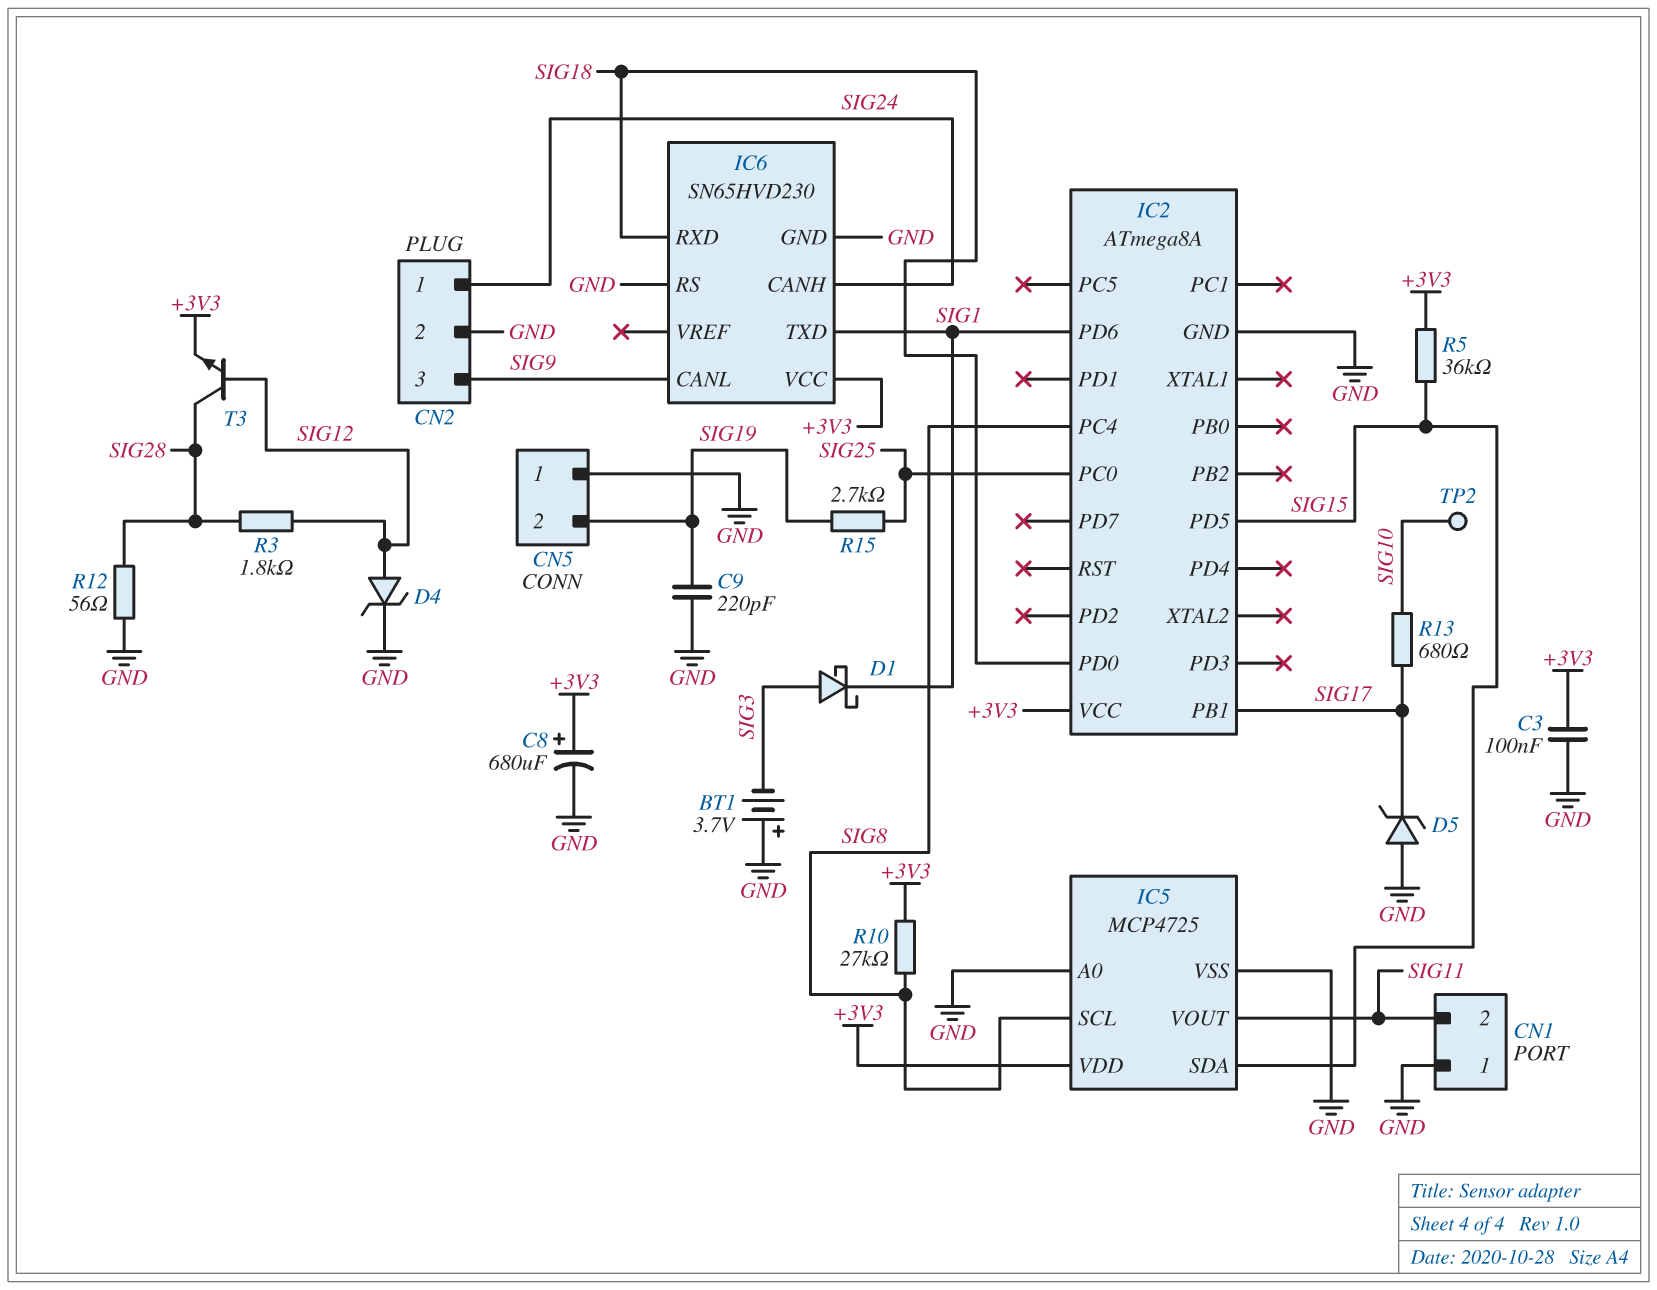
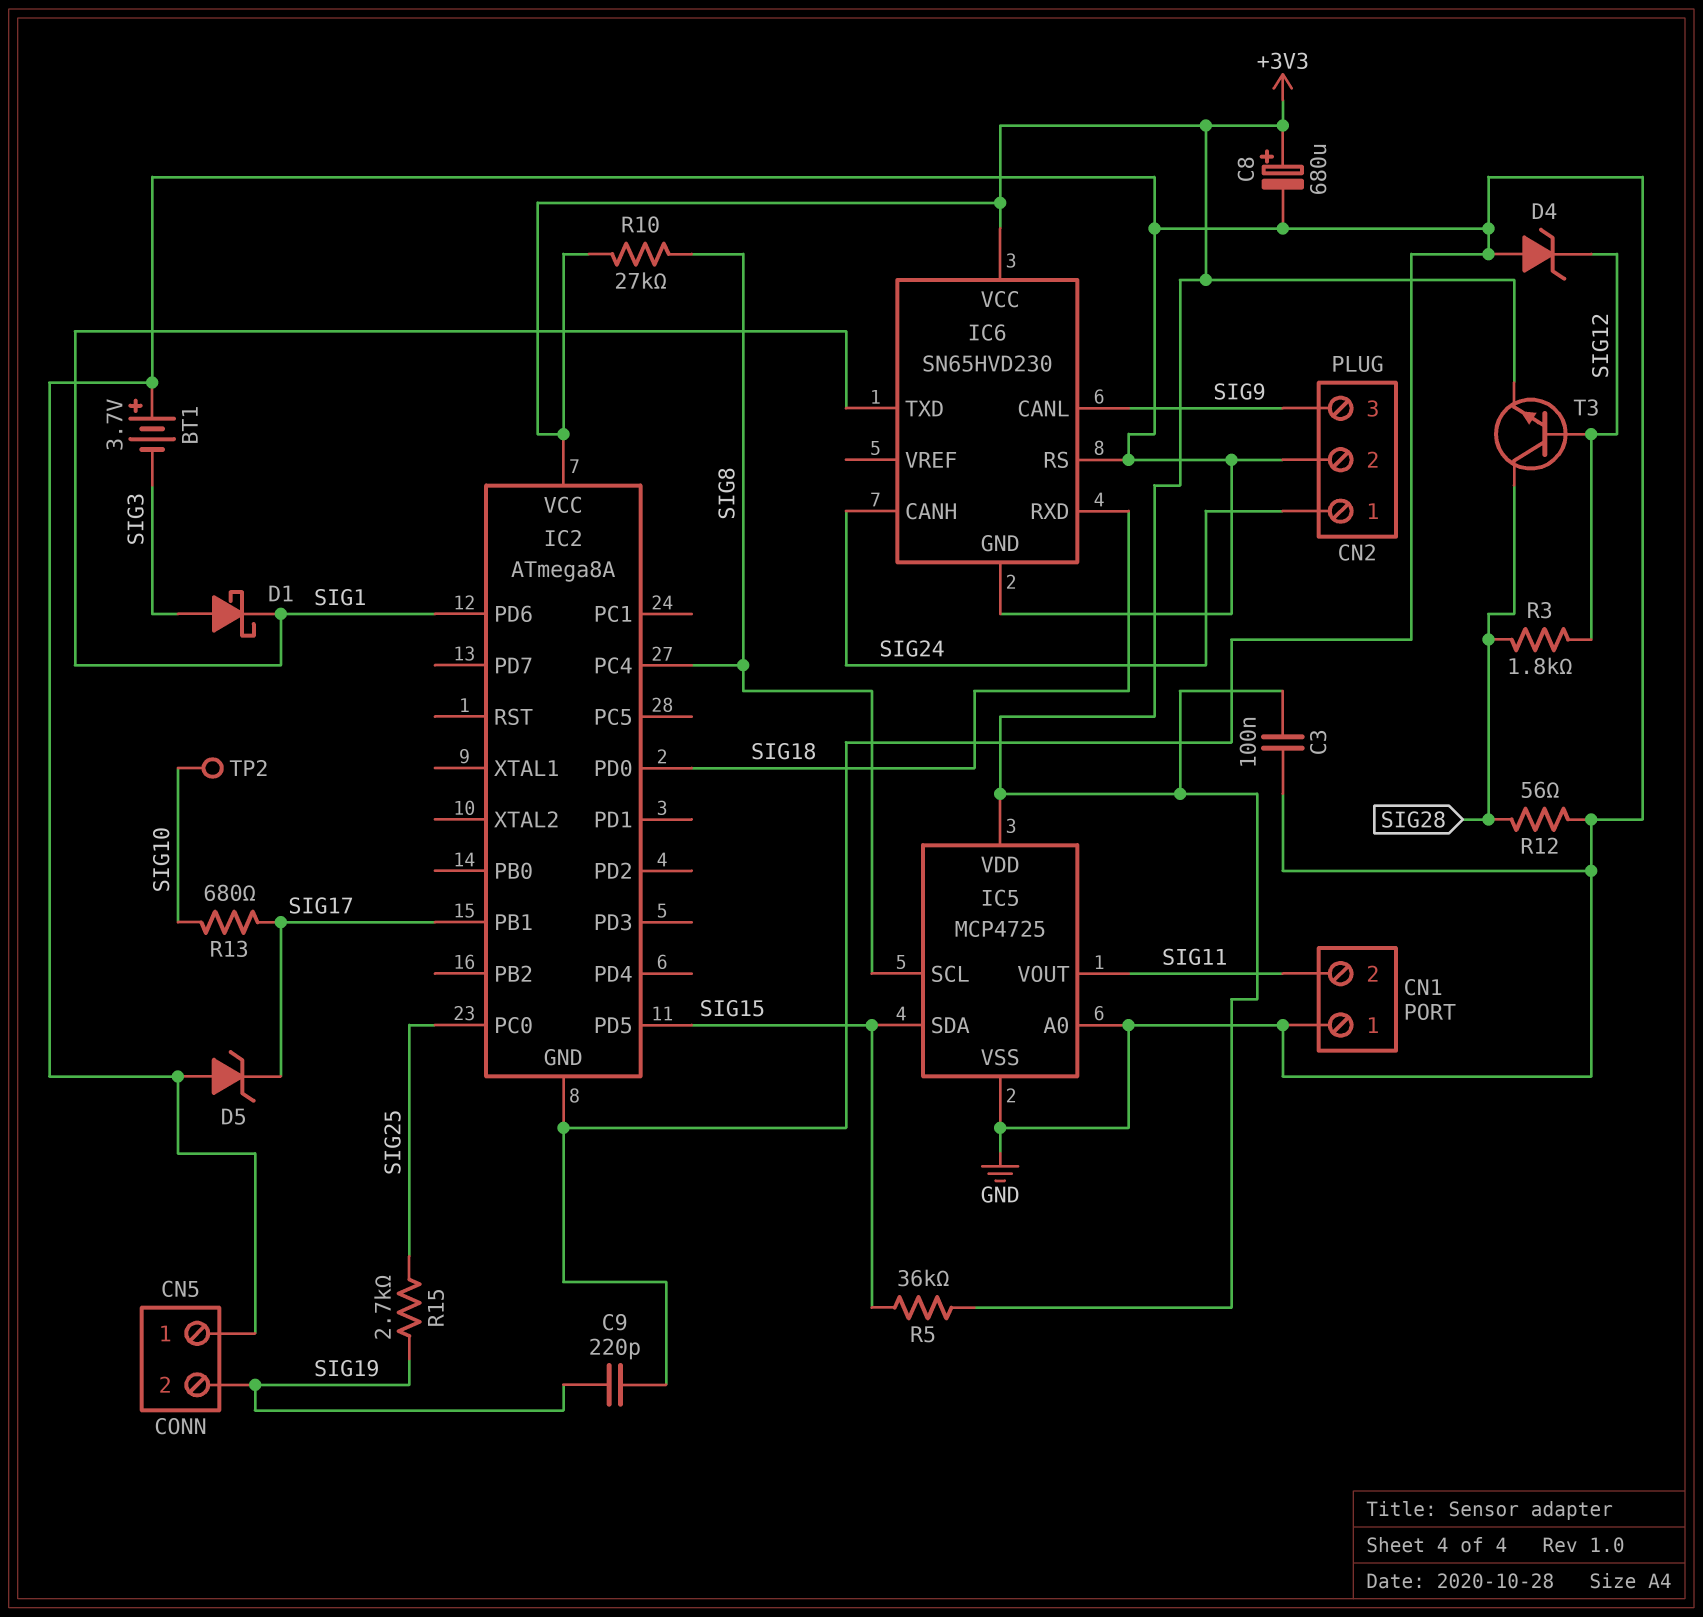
D4: zener (A SIG12, K GND) -> zener (A GND, K SIG12)

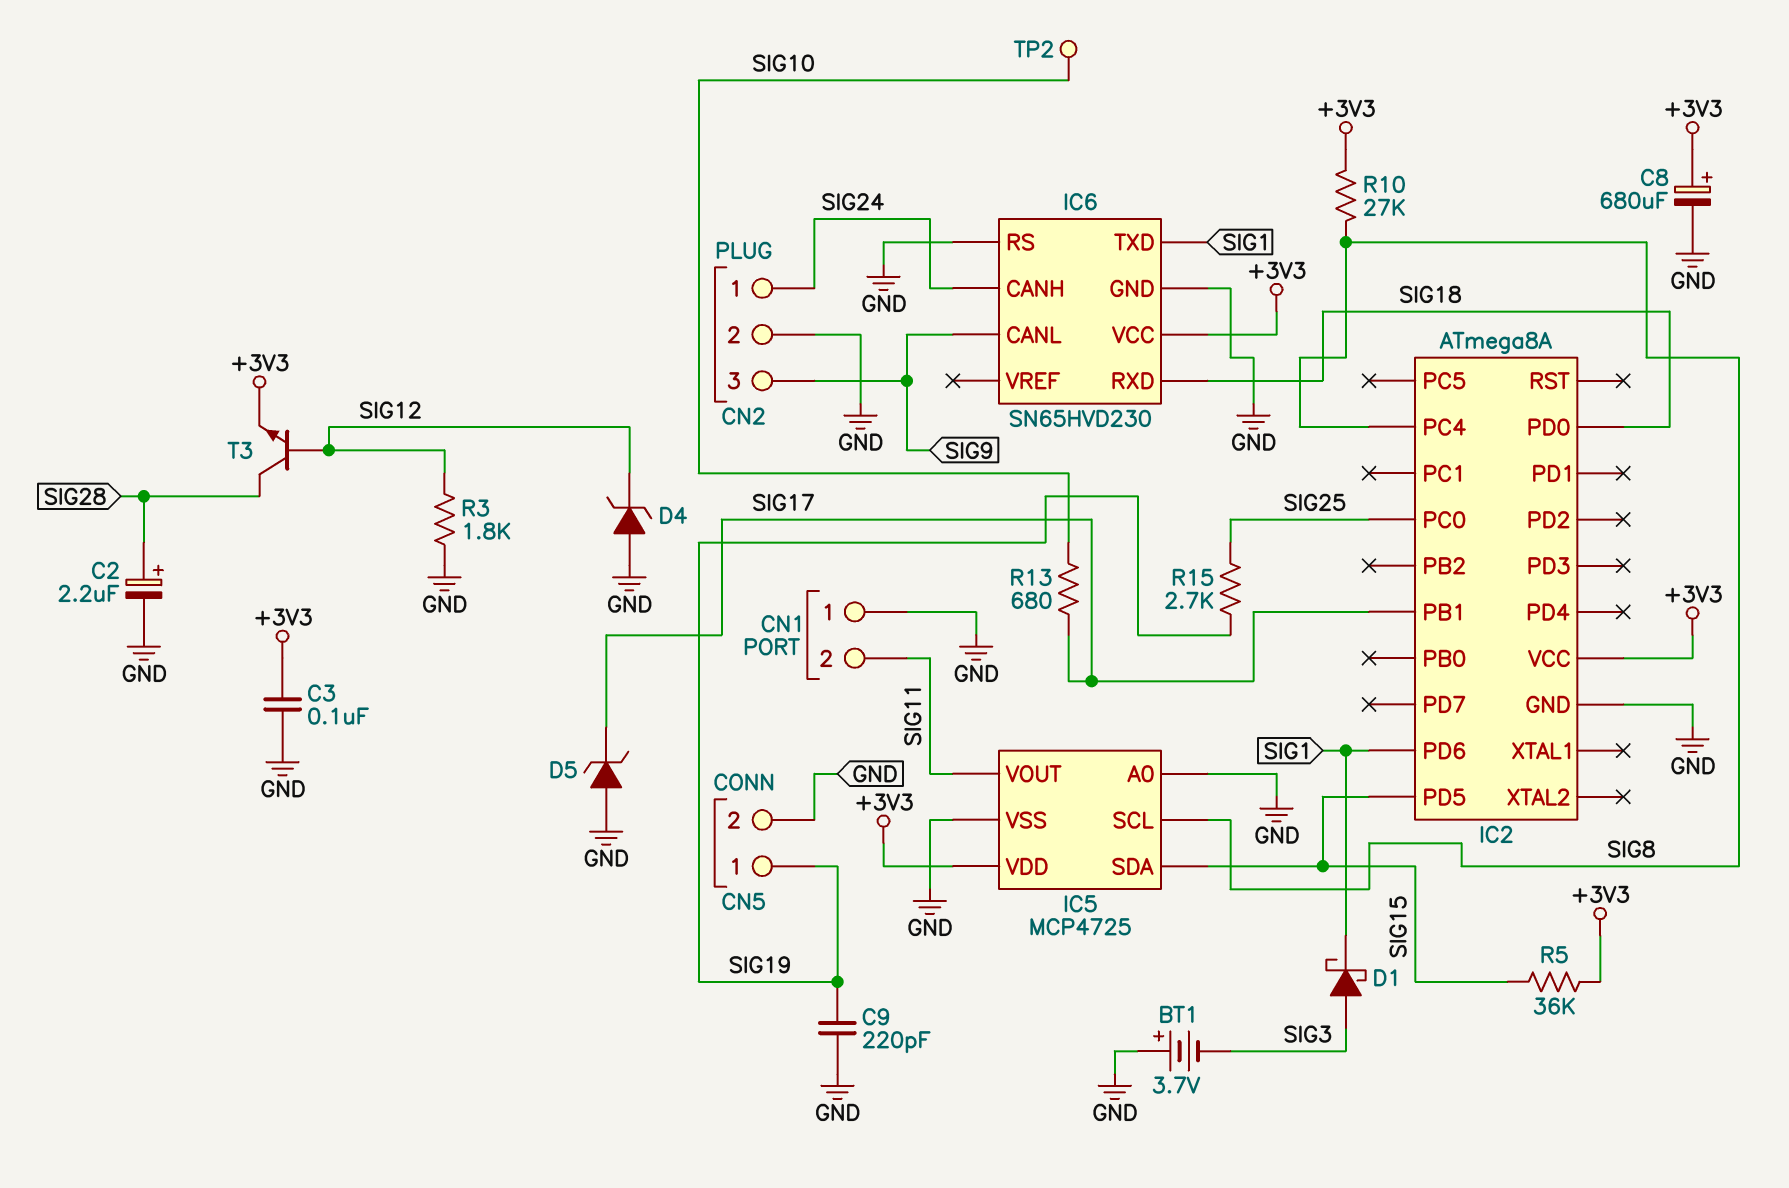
C2: none -> 2.2uF (plus SIG28, minus GND)
CN5 pin 1: GND -> SIG19
CN5 pin 2: SIG19 -> GND
R3: 1.8k (SIG12, SIG28) -> 1.8k (GND, SIG12)
R12: 56 (GND, SIG28) -> none

